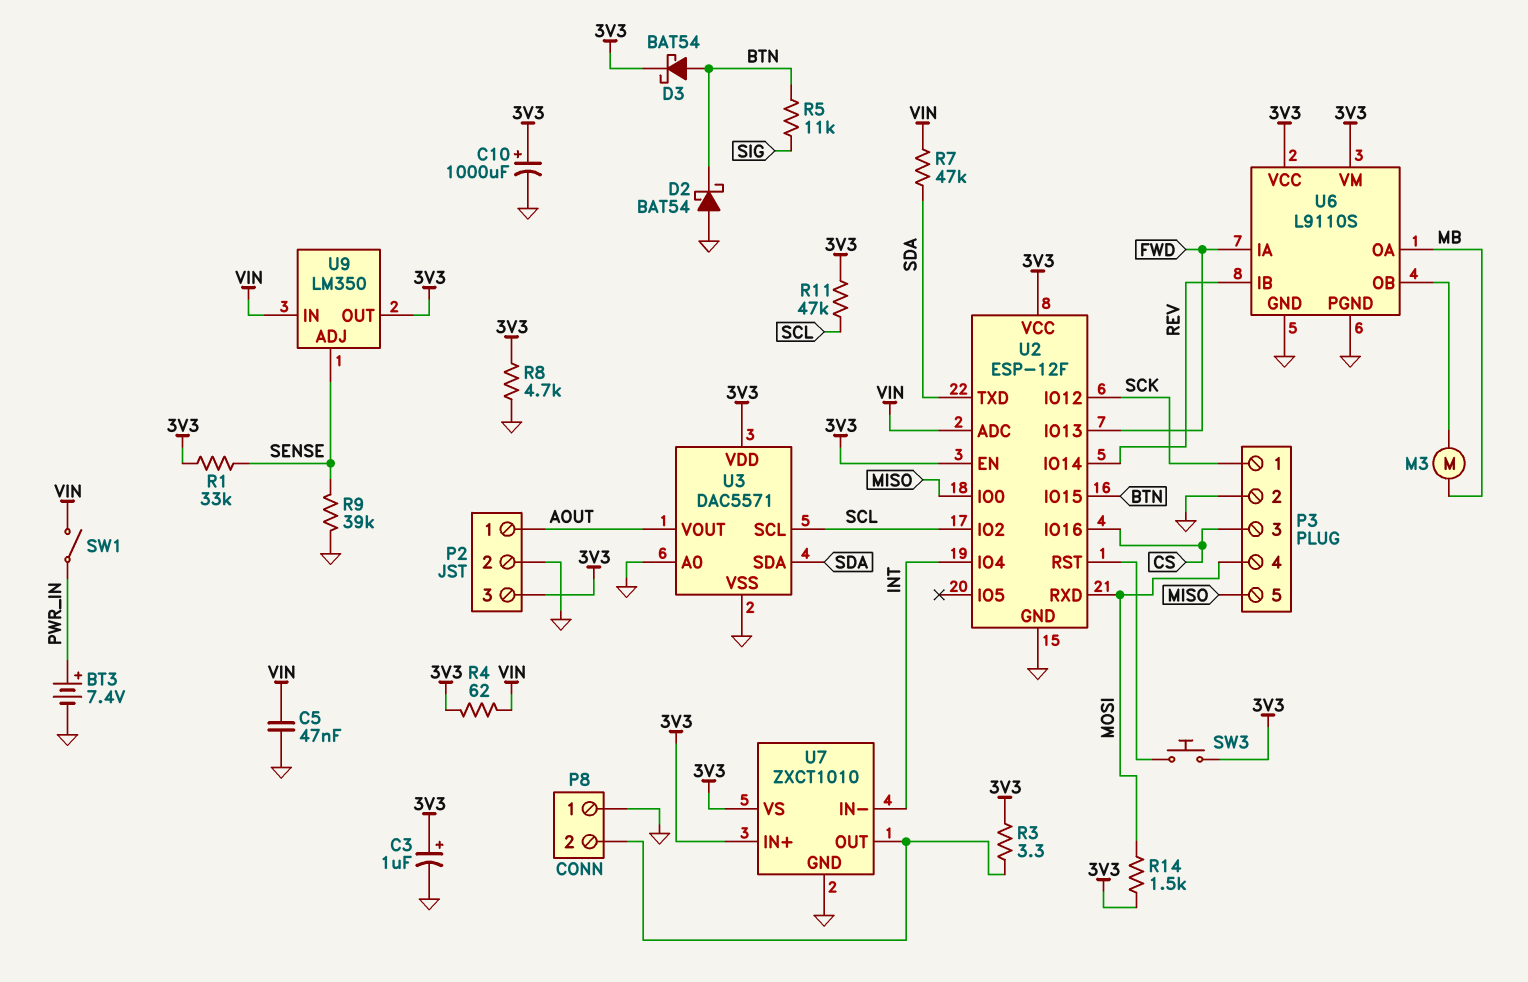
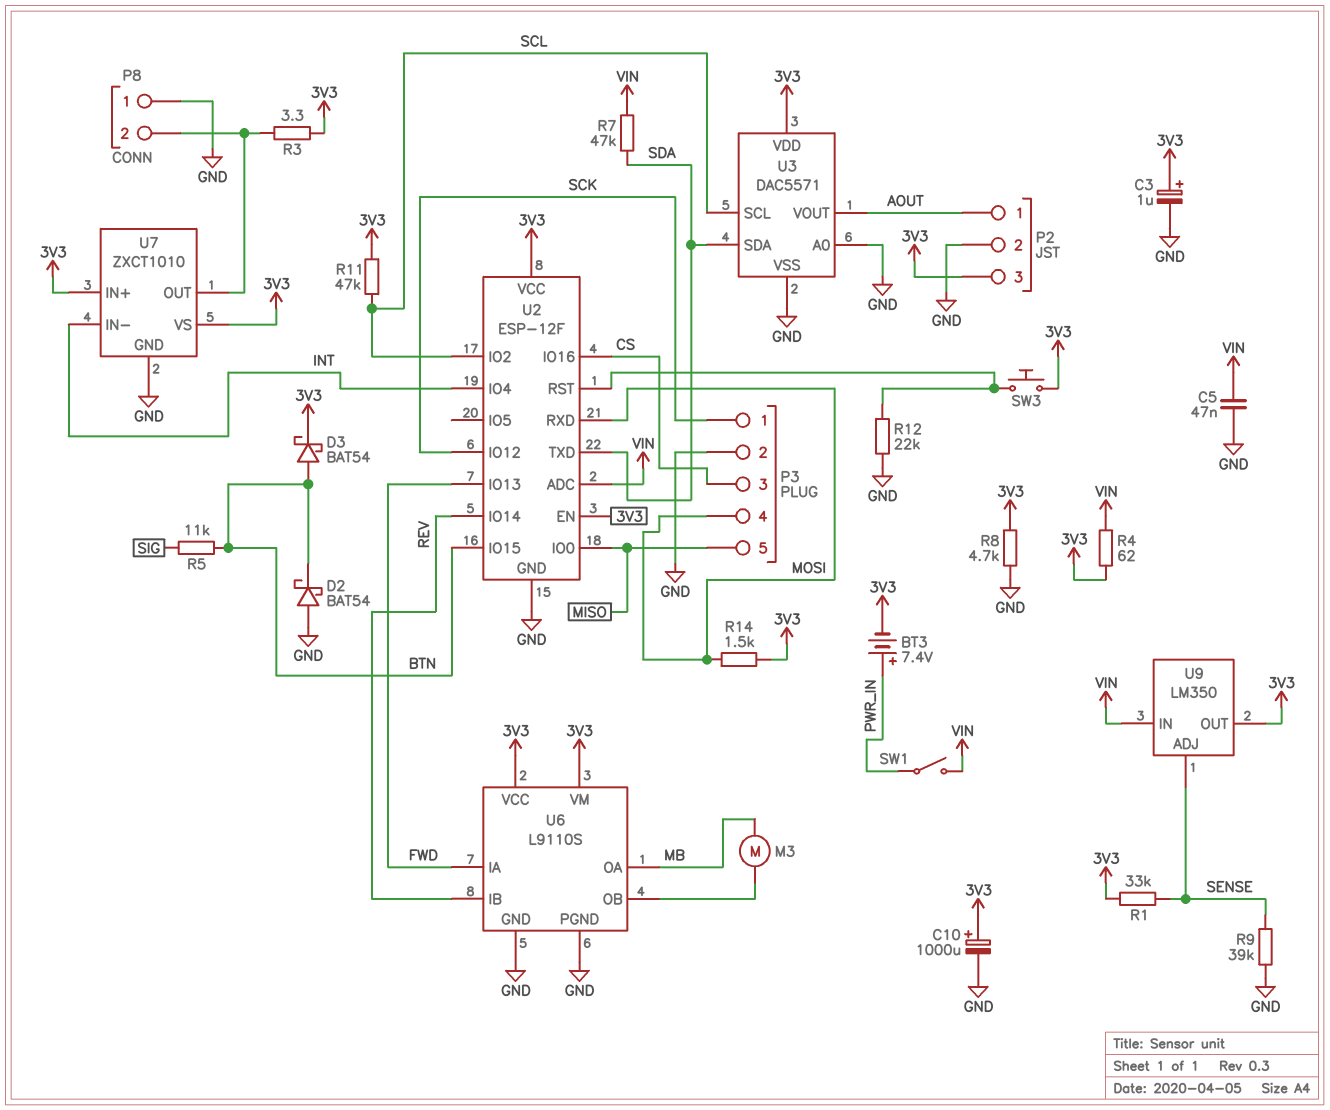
BT3: 7.4V (plus PWR_IN, minus GND) -> 7.4V (plus PWR_IN, minus 3V3)
R12: none -> 22k (GND, U2/RST)

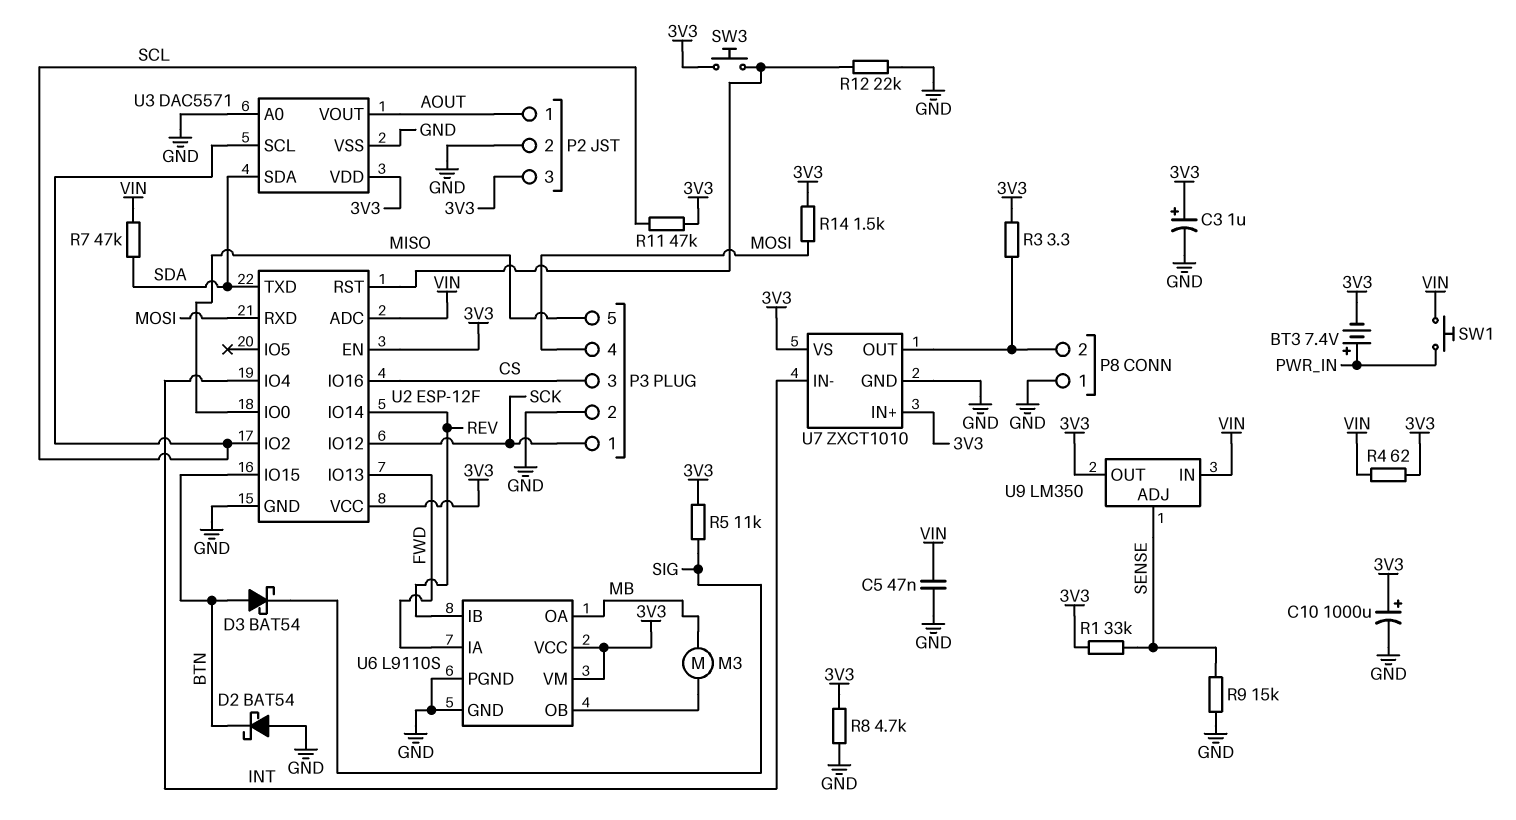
D3: schottky BAT54 (A BTN, K 3V3) -> schottky BAT54 (A BTN, K SIG)
R5: 11k (BTN, SIG) -> 11k (3V3, SIG)
R9: 39k (GND, SENSE) -> 15k (GND, SENSE)
SW1: switch (PWR_IN, VIN) -> button (PWR_IN, VIN)

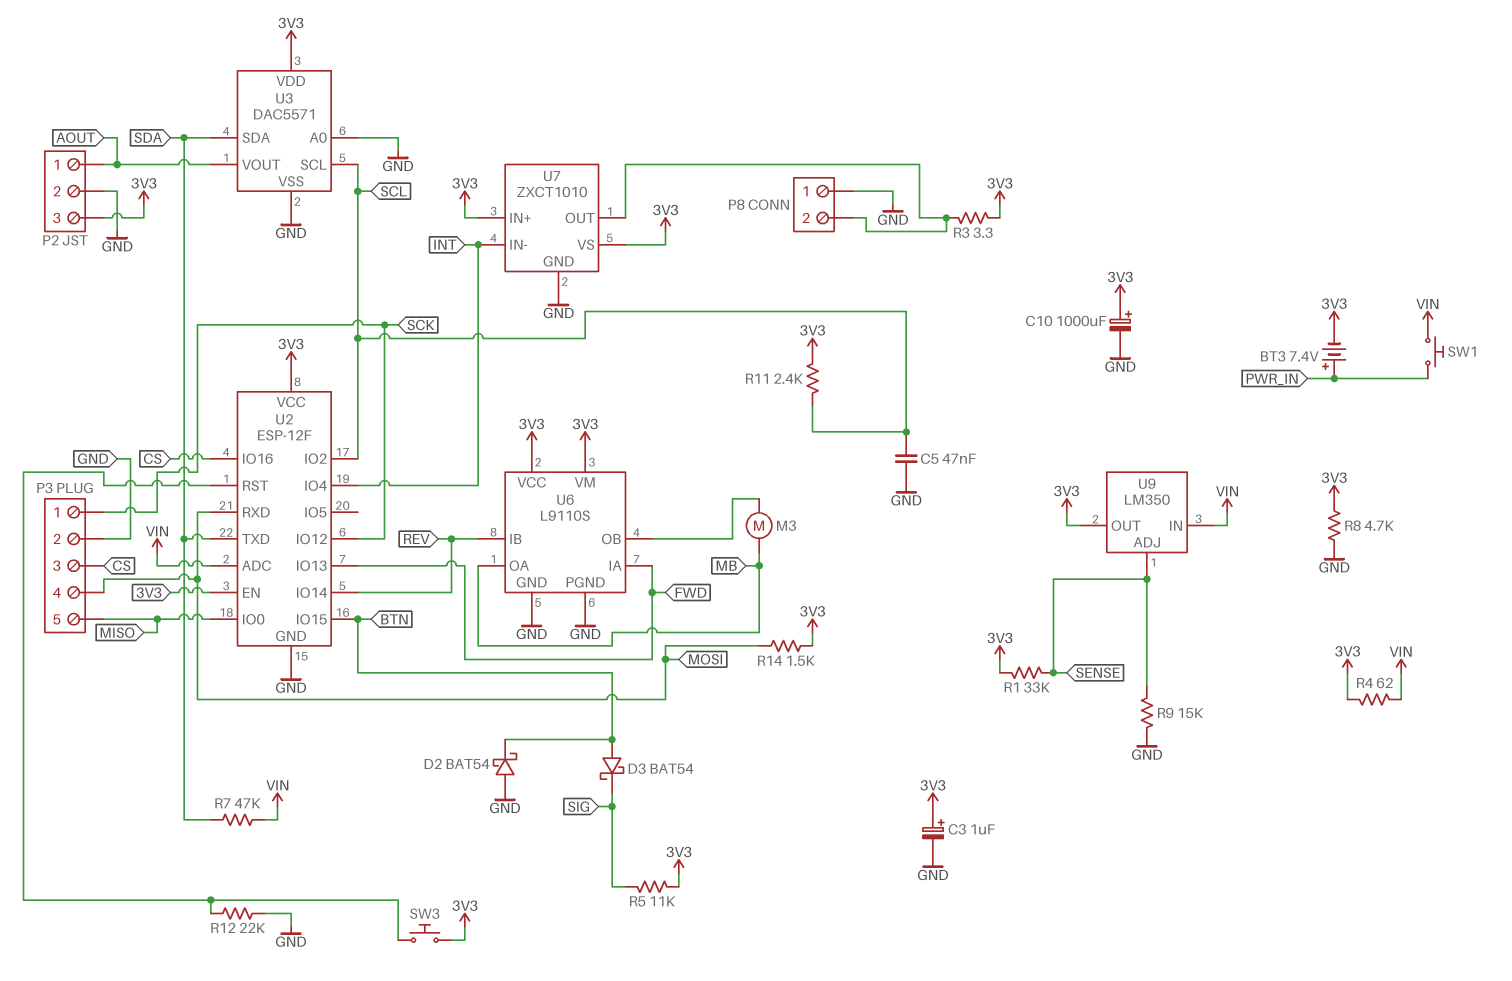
C5: 47nF (GND, VIN) -> 47nF (GND, SCL)
R11: 47k (3V3, SCL) -> 2.4k (3V3, SCL)

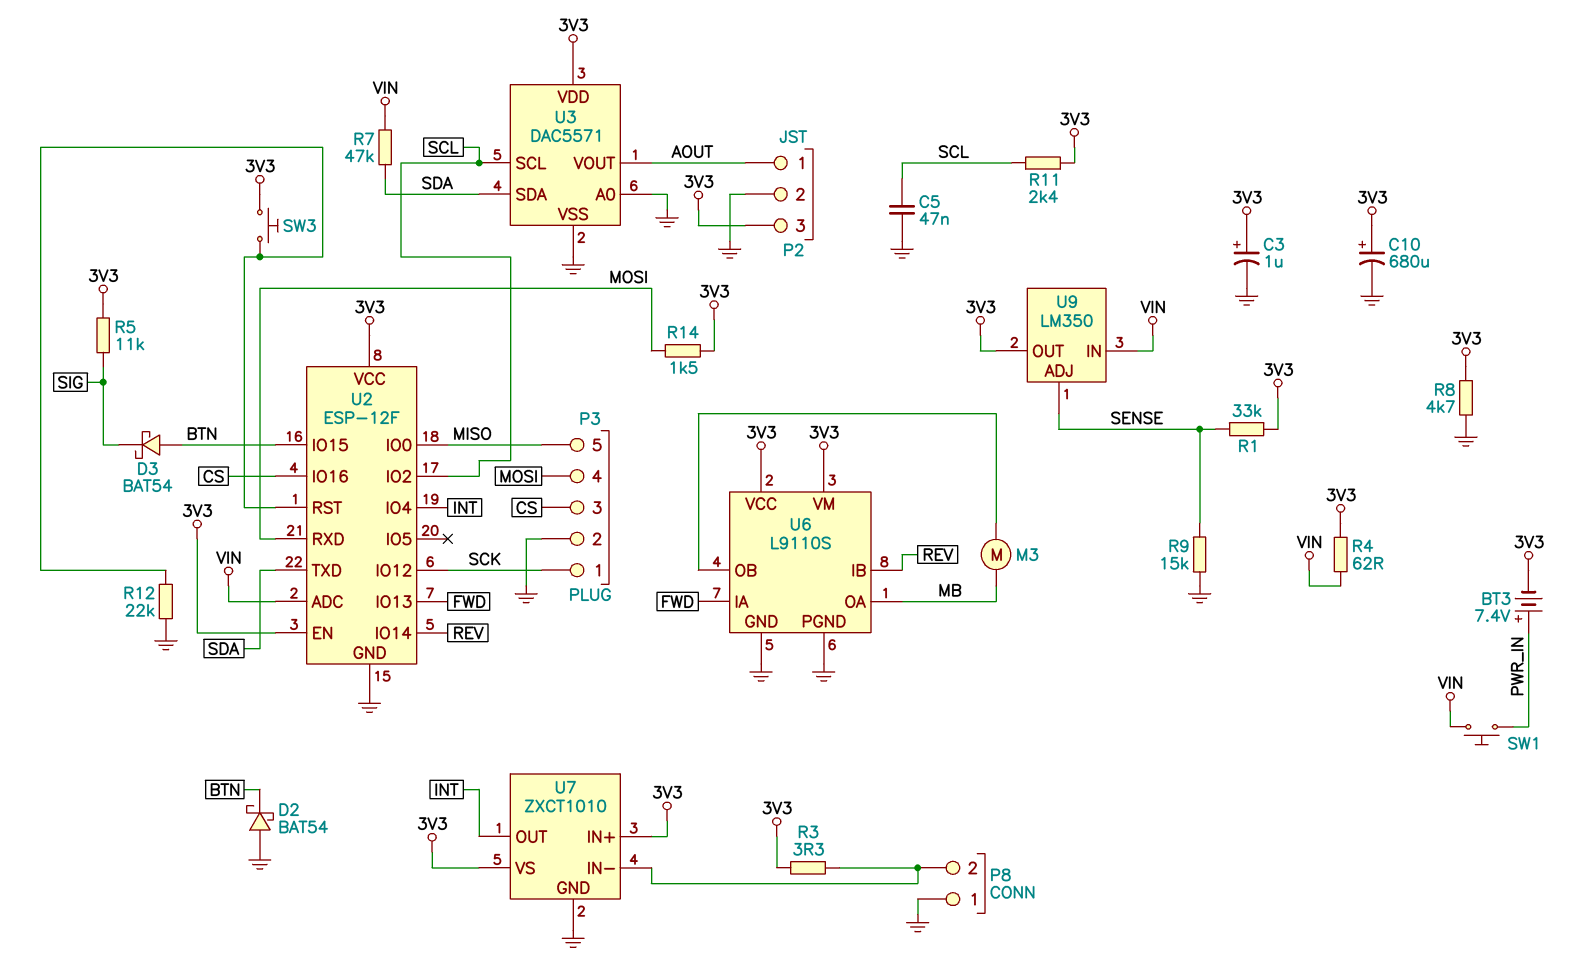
C10: 1000uF (plus 3V3, minus GND) -> 680uF (plus 3V3, minus GND)
U7 pin IN-: INT -> P8/2
U7 pin OUT: P8/2 -> INT

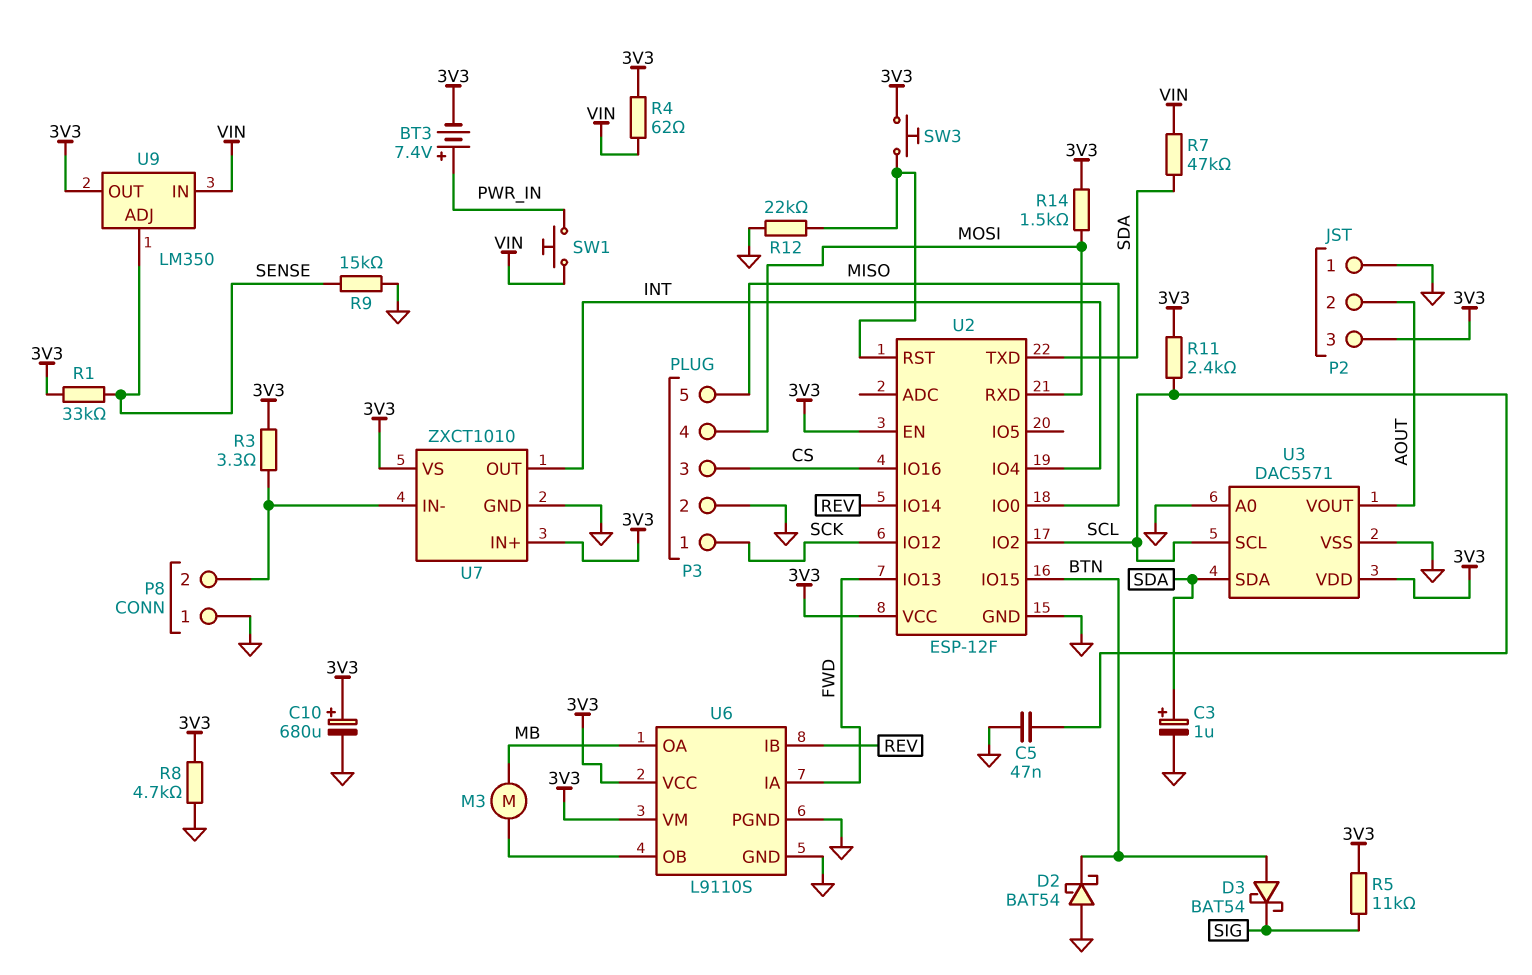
C3: 1uF (plus 3V3, minus GND) -> 1uF (plus SDA, minus GND)
P2 pin 1: AOUT -> GND
P2 pin 2: GND -> AOUT
U2 pin ADC: VIN -> none

